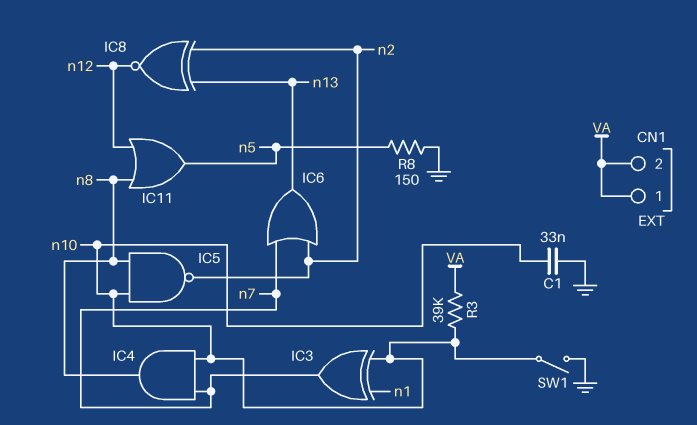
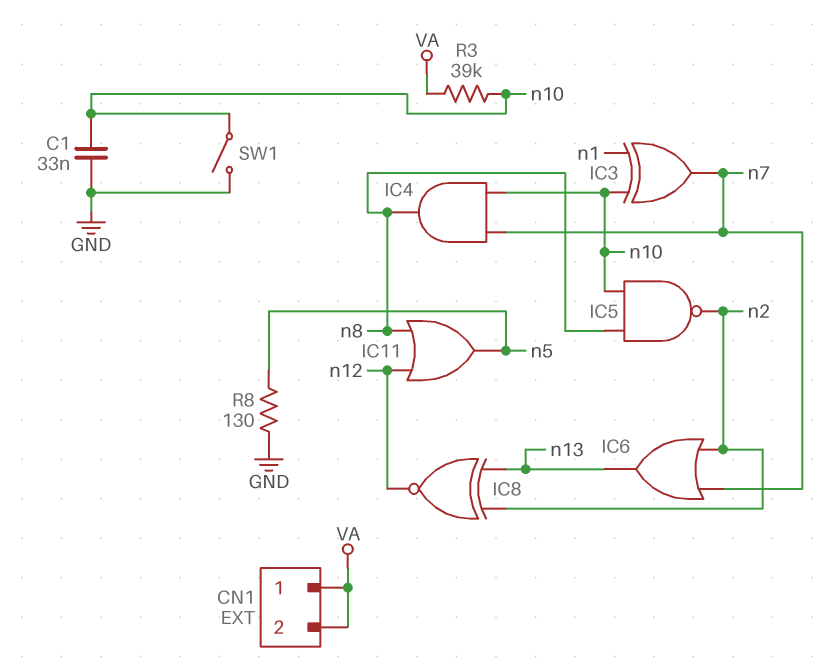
R8: 150 (GND, n5) -> 130 (GND, n5)

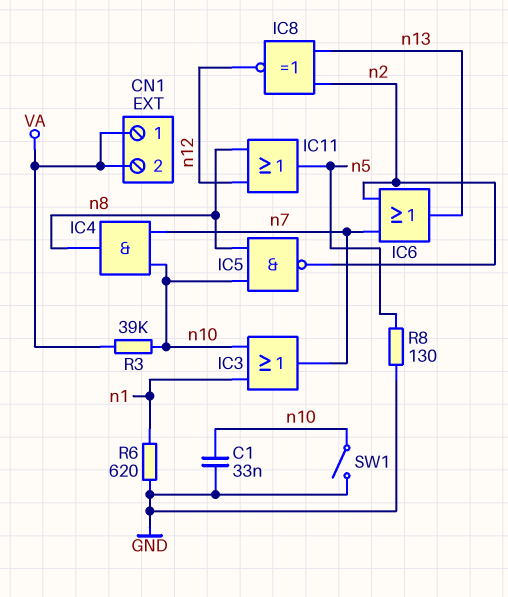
IC3: XOR (in n1, in n10, out n7) -> OR (in n1, in n10, out n7)
R6: none -> 620 (GND, n1)

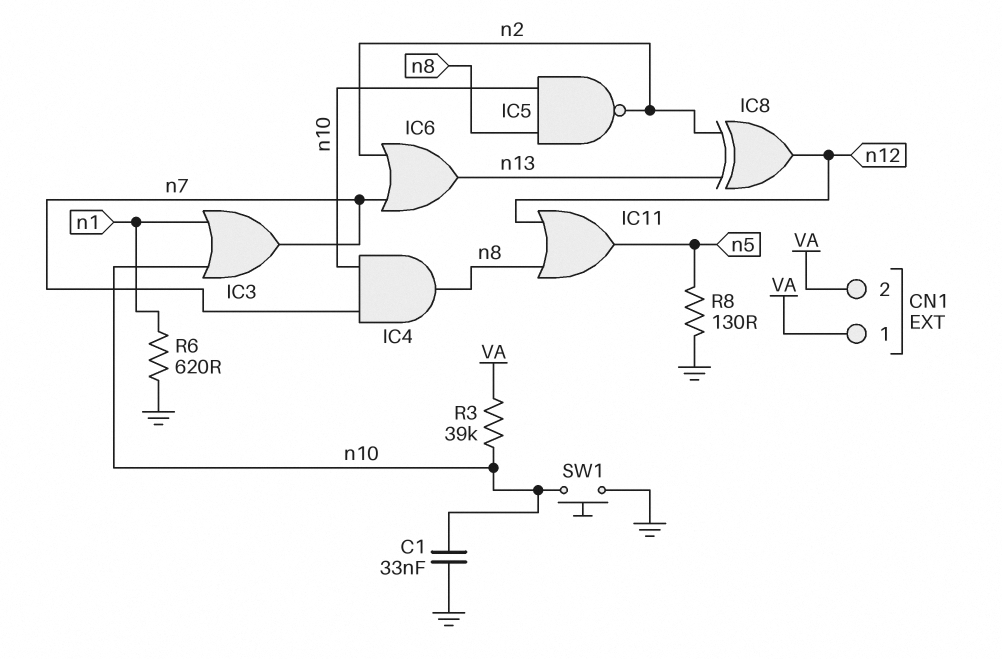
IC8: XNOR (in n2, in n13, out n12) -> XOR (in n2, in n13, out n12)
SW1: switch (GND, n10) -> button (GND, n10)

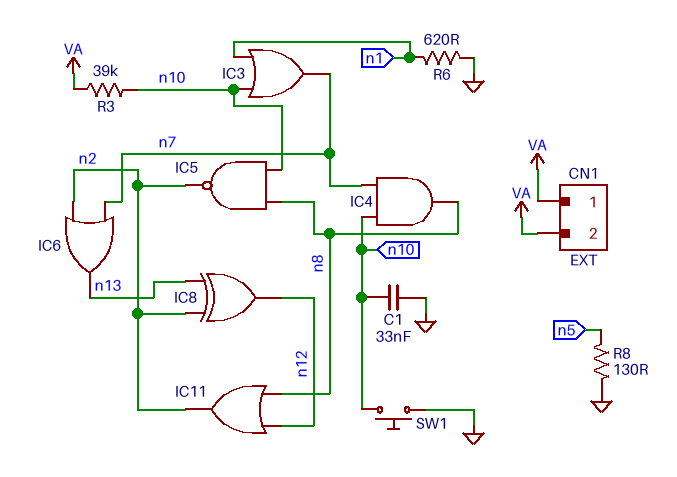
IC11: OR (in n8, in n12, out n5) -> OR (in n8, in n12, out n2)

